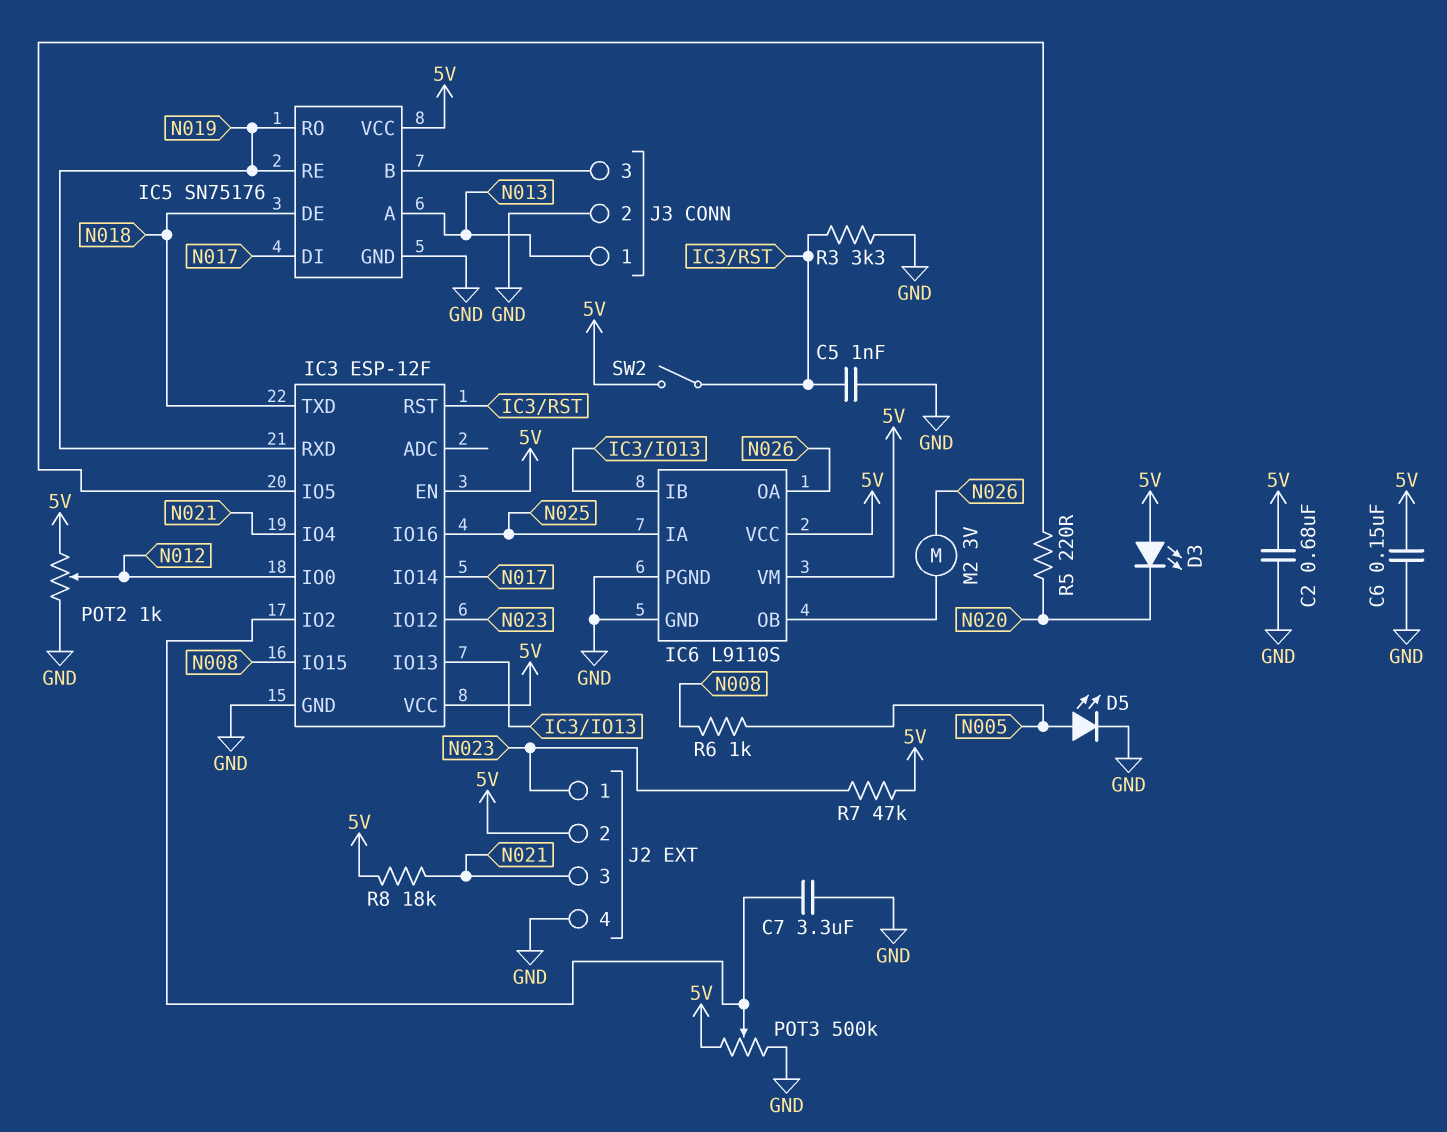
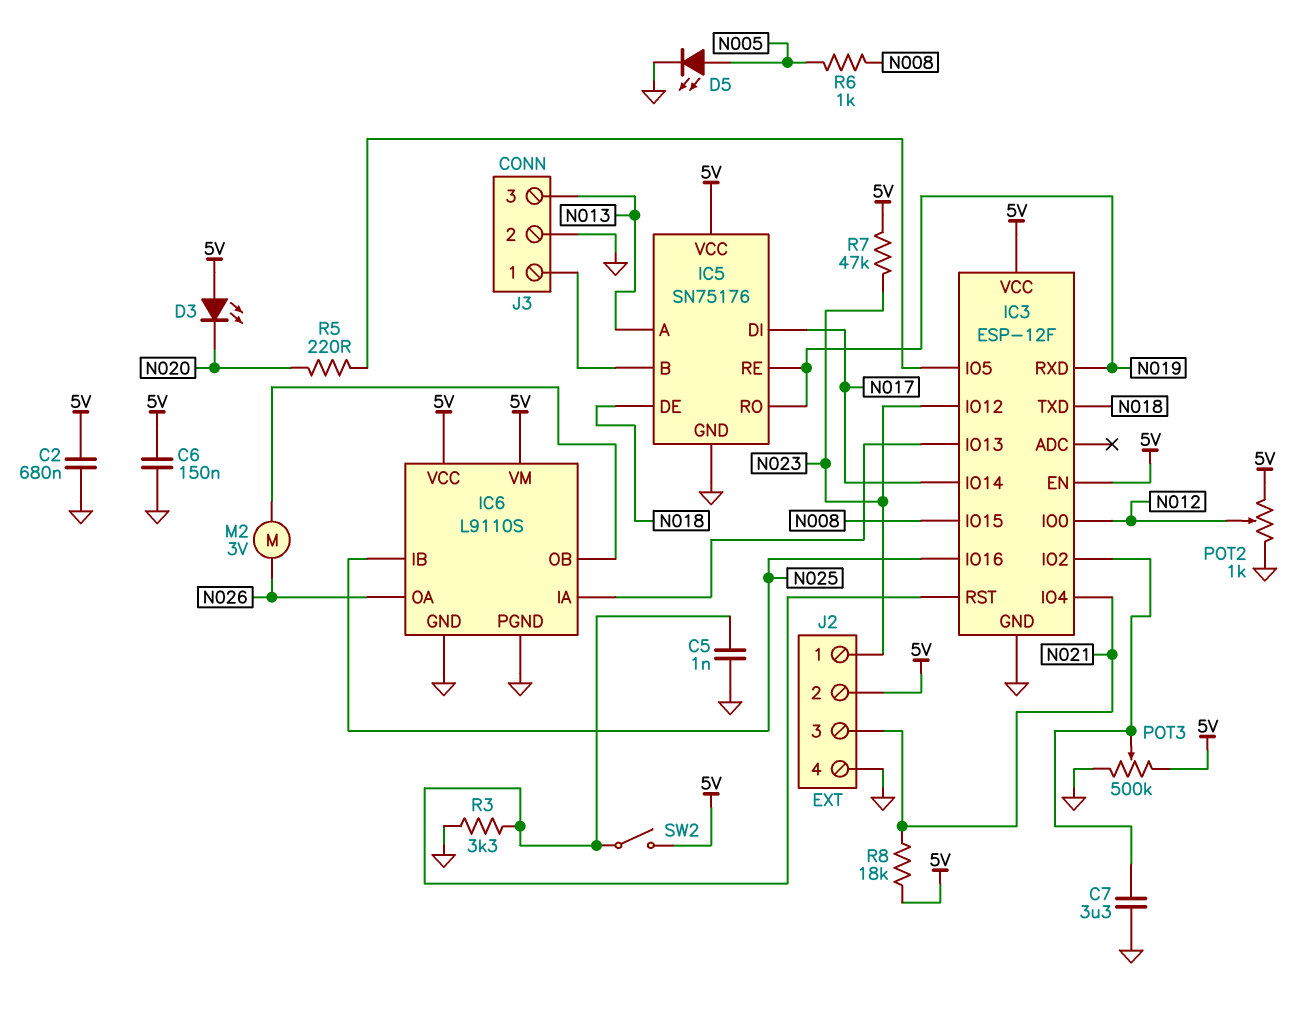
IC6 pin IA: N025 -> IC3/IO13
IC6 pin IB: IC3/IO13 -> N025
J3 pin 1: N013 -> IC5/B
J3 pin 3: IC5/B -> N013

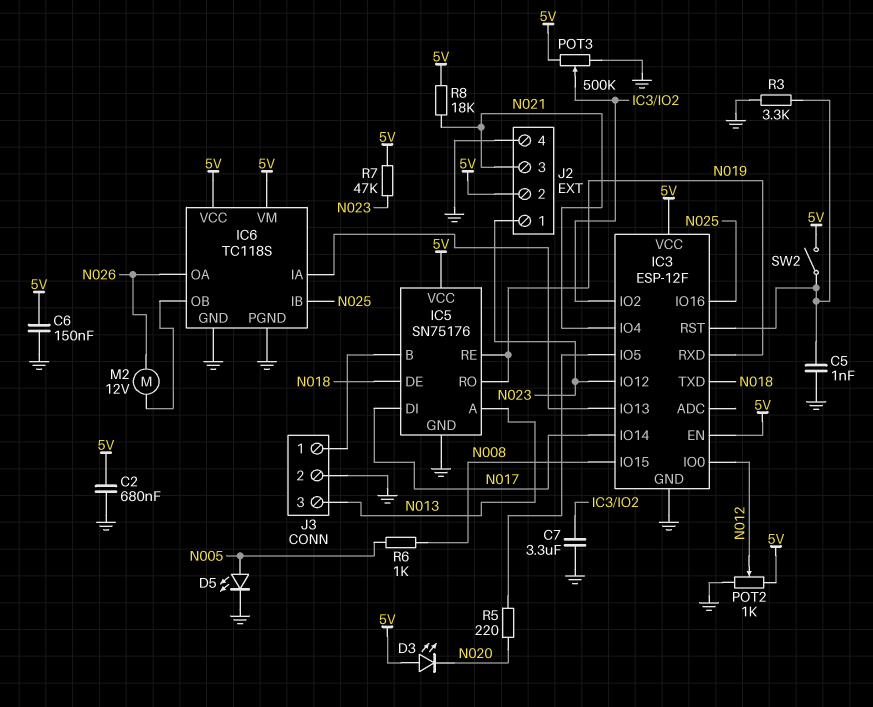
IC6: L9110S -> TC118S
M2: motor 3V (IC6/OB, N026) -> motor 12V (IC6/OB, N026)

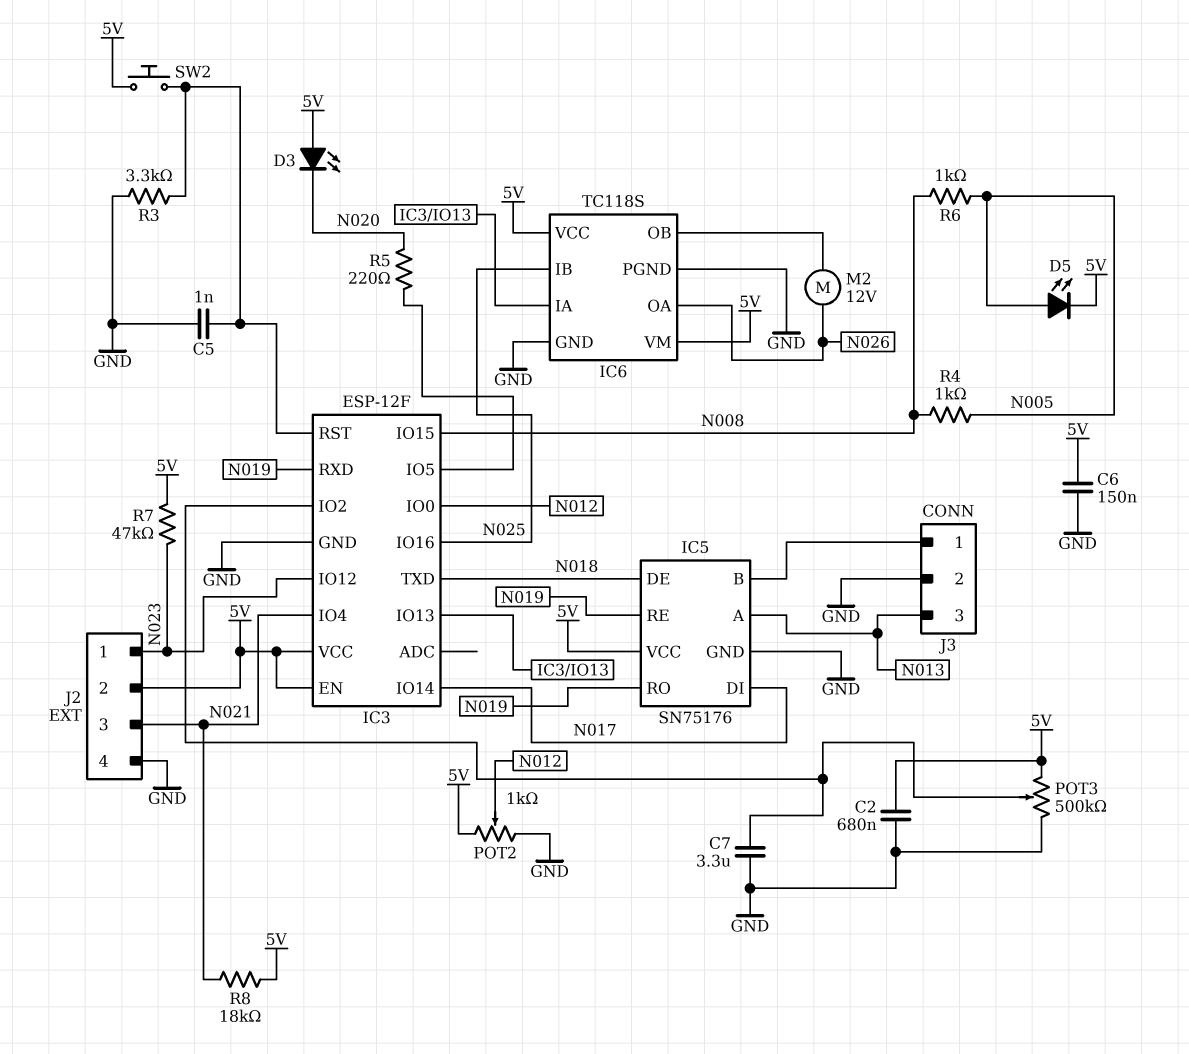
D5: LED (A N005, K GND) -> LED (A N005, K 5V)
R4: none -> 1k (N005, N008)
SW2: switch (5V, IC3/RST) -> button (5V, IC3/RST)

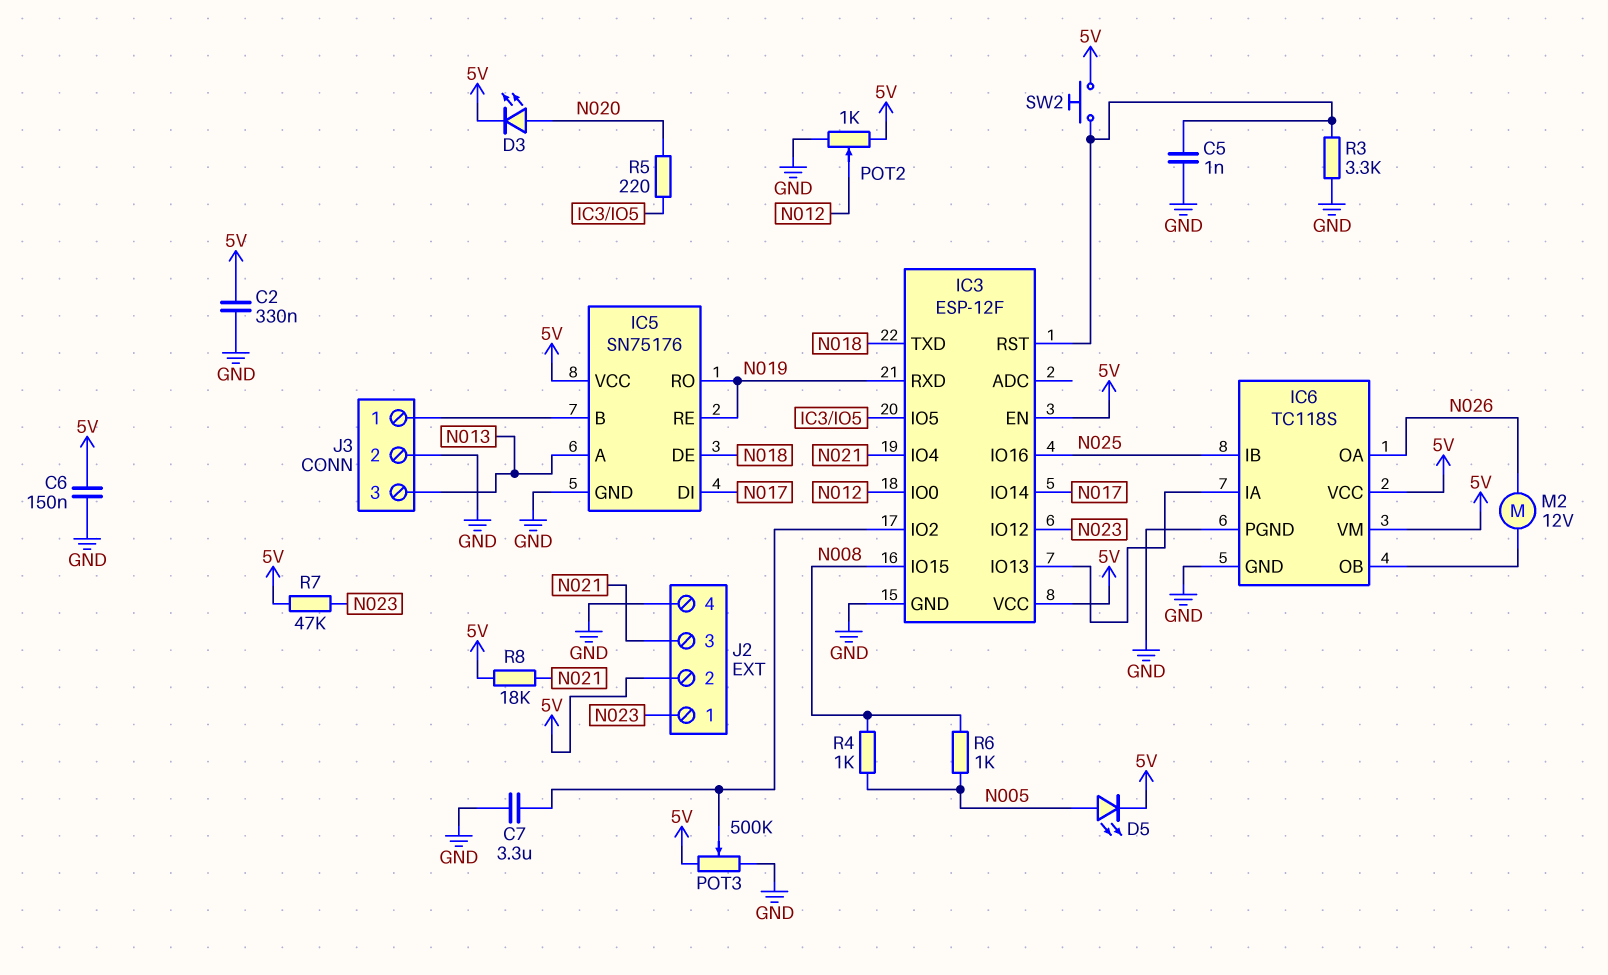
C2: 680nF (5V, GND) -> 330nF (5V, GND)
D3: LED (A 5V, K N020) -> LED (A N020, K 5V)

